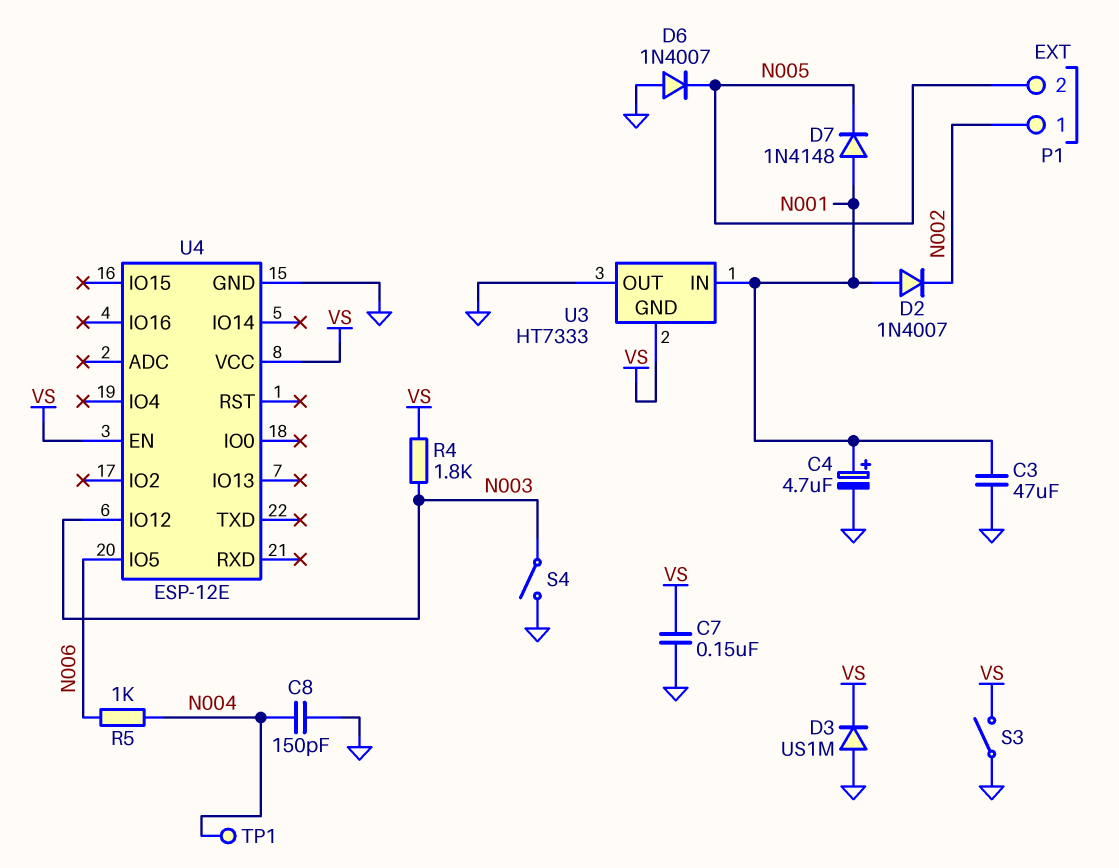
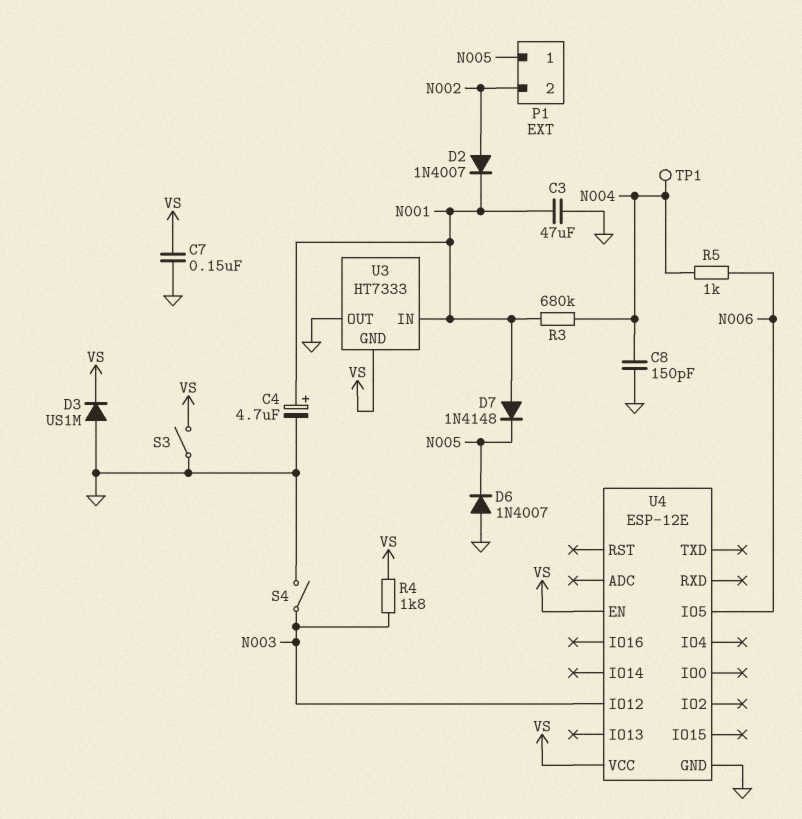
D2: diode 1N4007 (A N001, K N002) -> diode 1N4007 (A N002, K N001)
P1 pin 1: N002 -> N005
P1 pin 2: N005 -> N002
R3: none -> 680k (N001, N004)

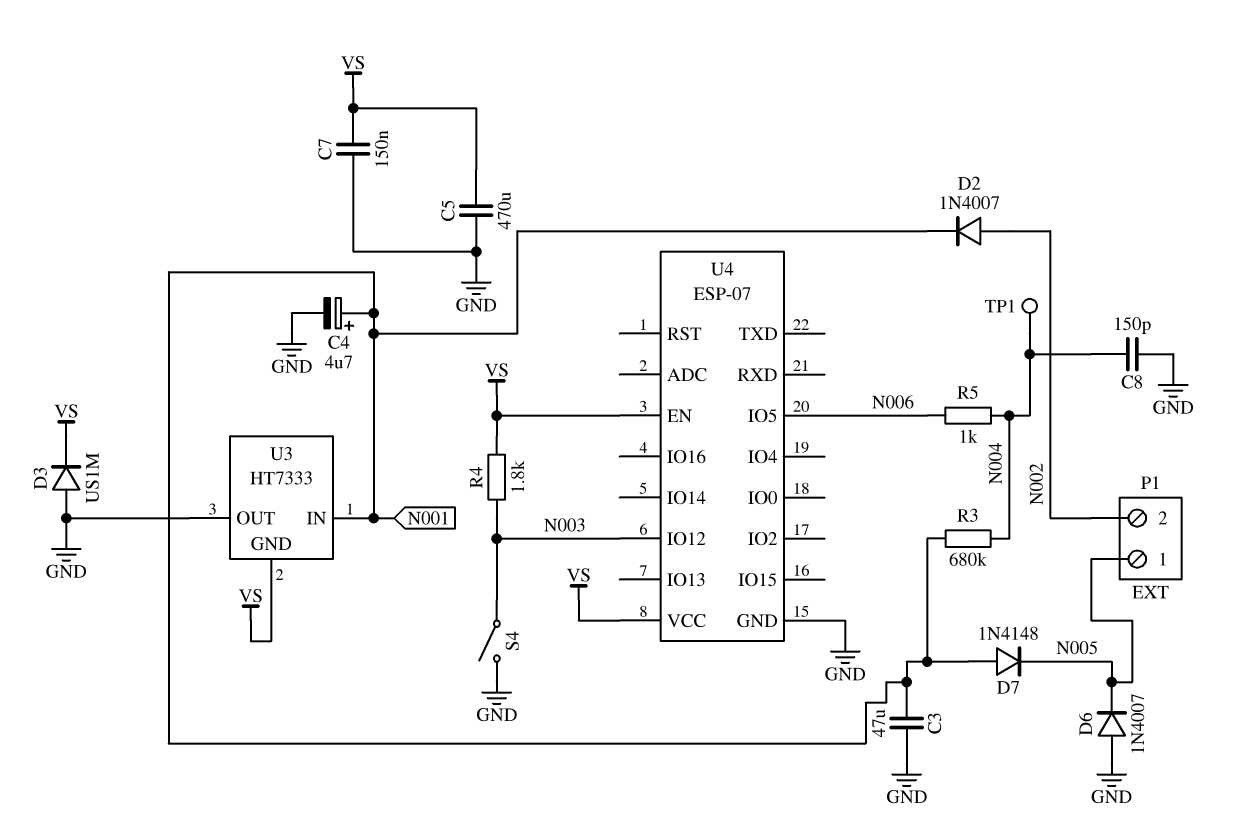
C5: none -> 470uF (GND, VS)
S3: switch (GND, VS) -> none
U4: ESP-12E -> ESP-07

